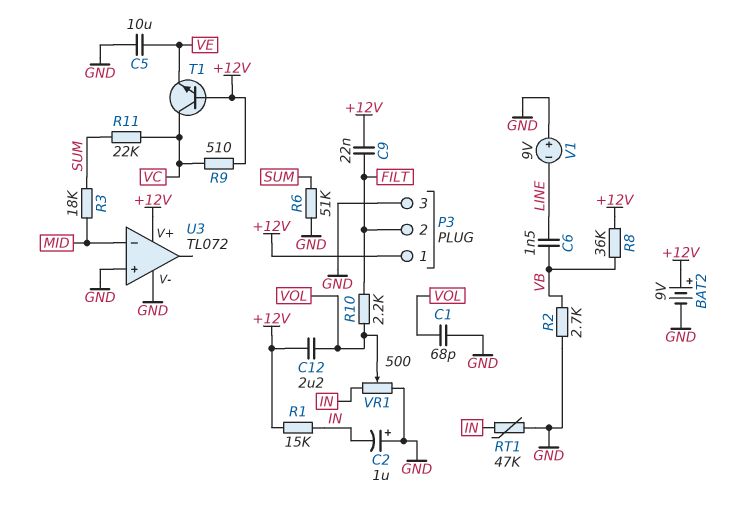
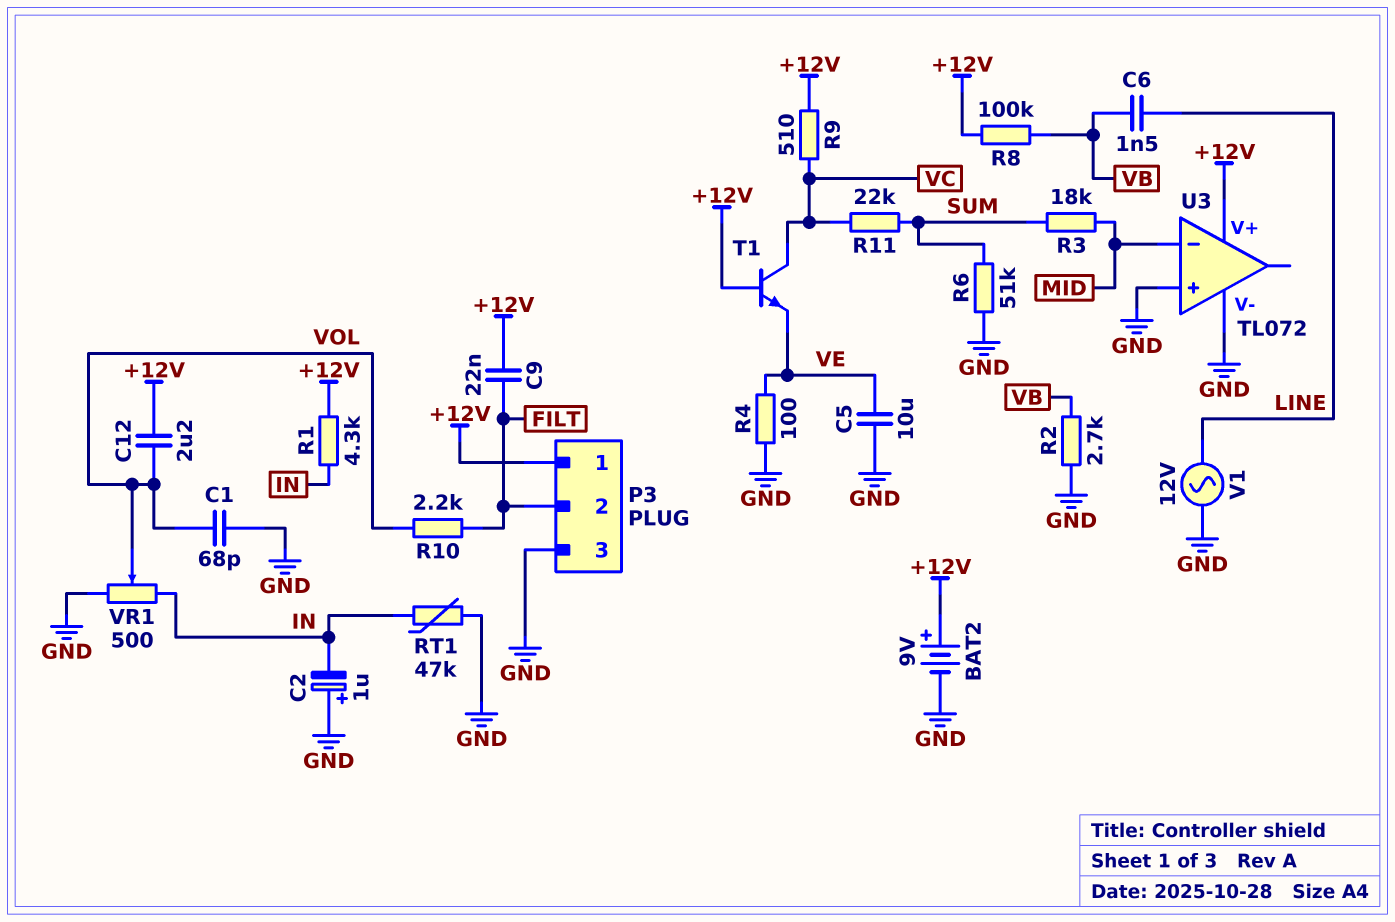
R1: 15k (+12V, IN) -> 4.3k (+12V, IN)
R4: none -> 100 (GND, VE)
R8: 36k (+12V, VB) -> 100k (+12V, VB)
V1: 9V (plus GND, minus LINE) -> AC 12V (GND, LINE)

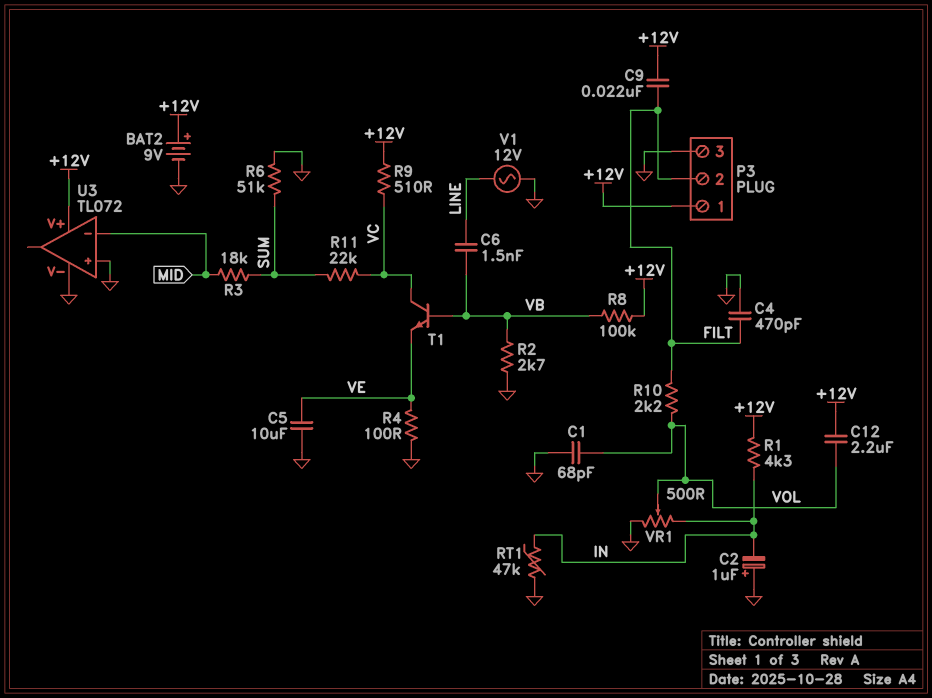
C4: none -> 470pF (FILT, GND)
T1: NPN (B +12V, C VC, E VE) -> NPN (B VB, C VC, E VE)

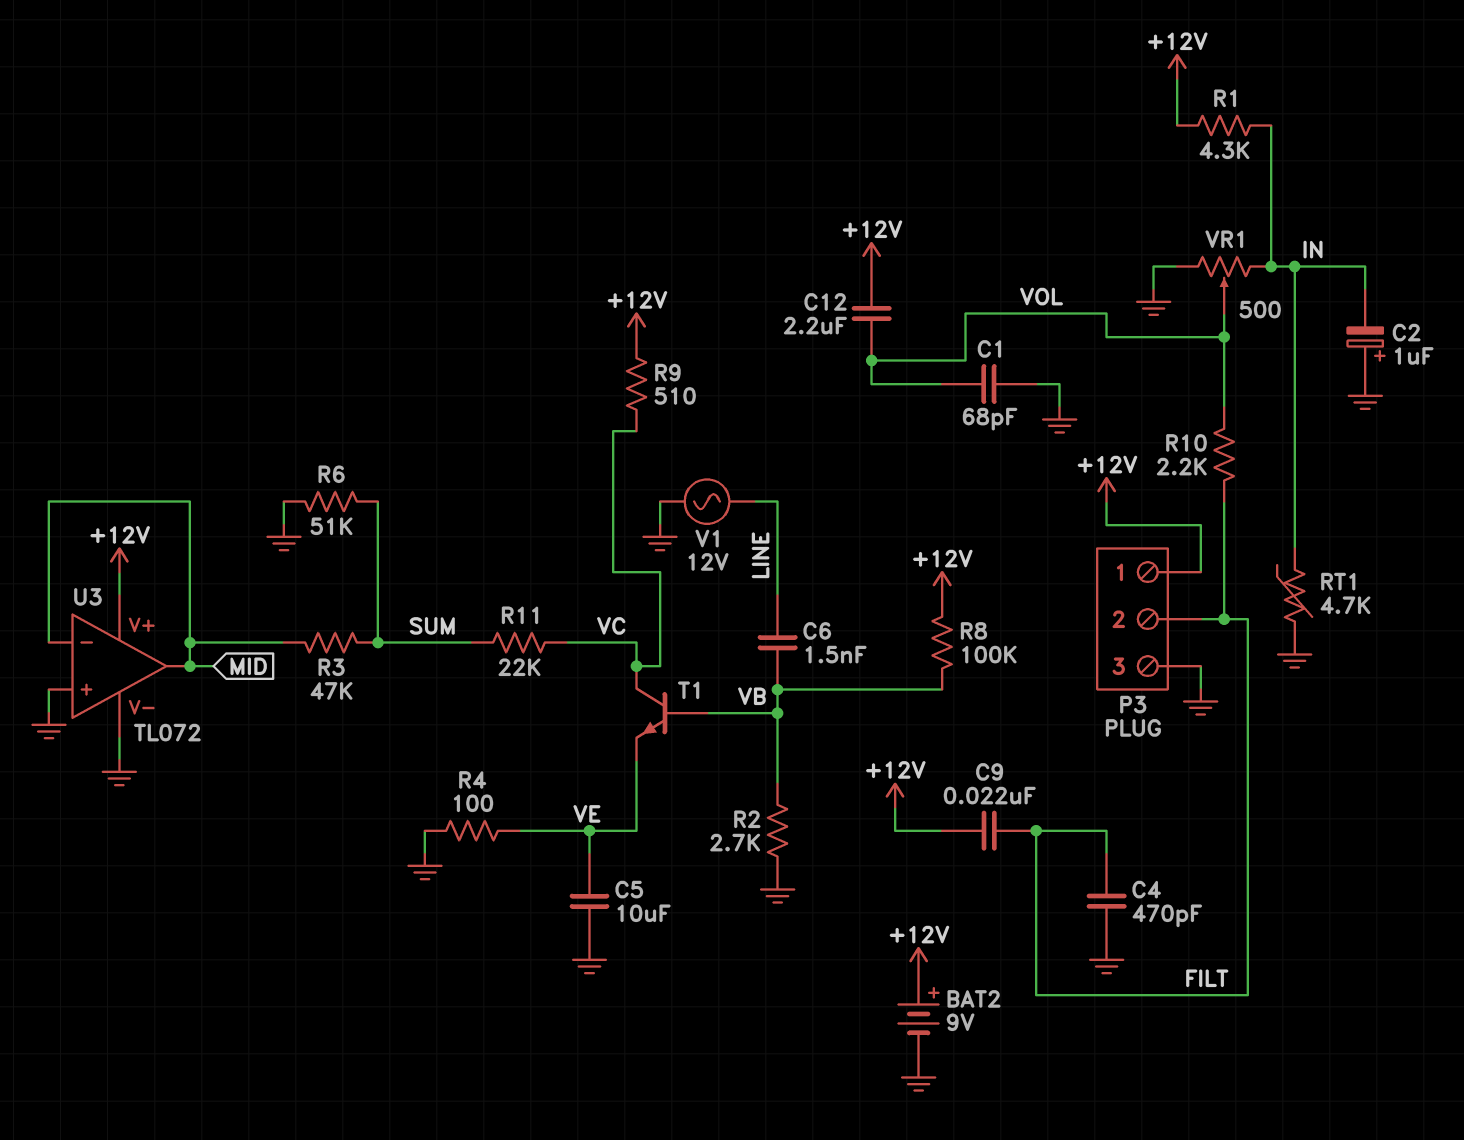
R3: 18k (MID, SUM) -> 47k (MID, SUM)
RT1: 47k (GND, IN) -> 4.7k (GND, IN)
U3 pin out: none -> MID

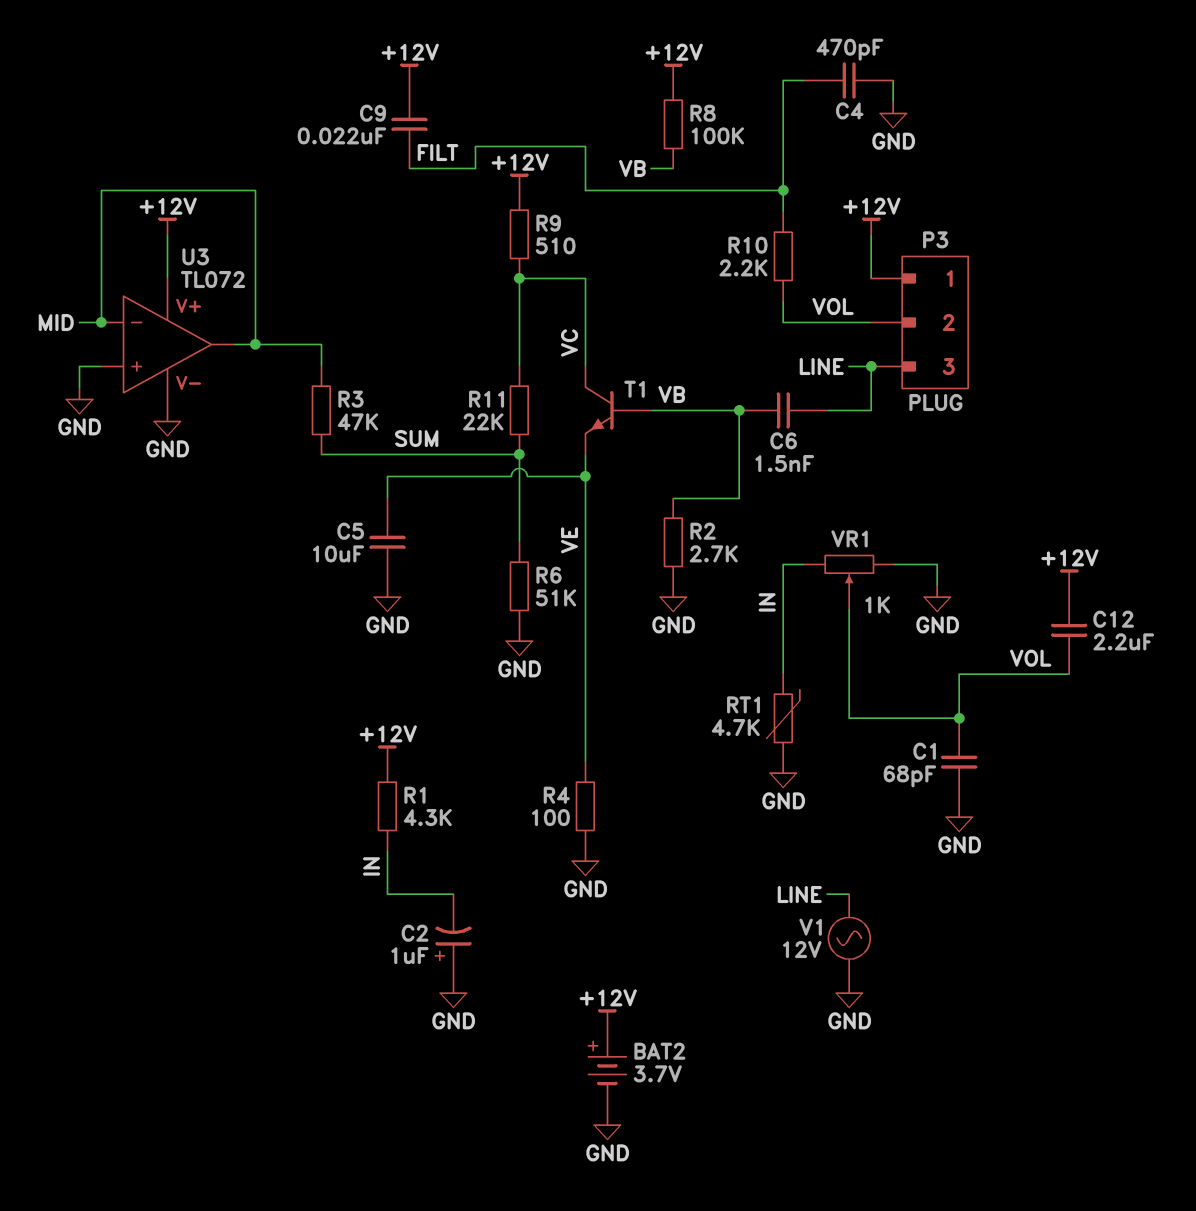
BAT2: 9V (plus +12V, minus GND) -> 3.7V (plus +12V, minus GND)
P3 pin 2: FILT -> VOL
P3 pin 3: GND -> LINE
VR1: 500 (GND, IN, wiper VOL) -> 1k (GND, IN, wiper VOL)

